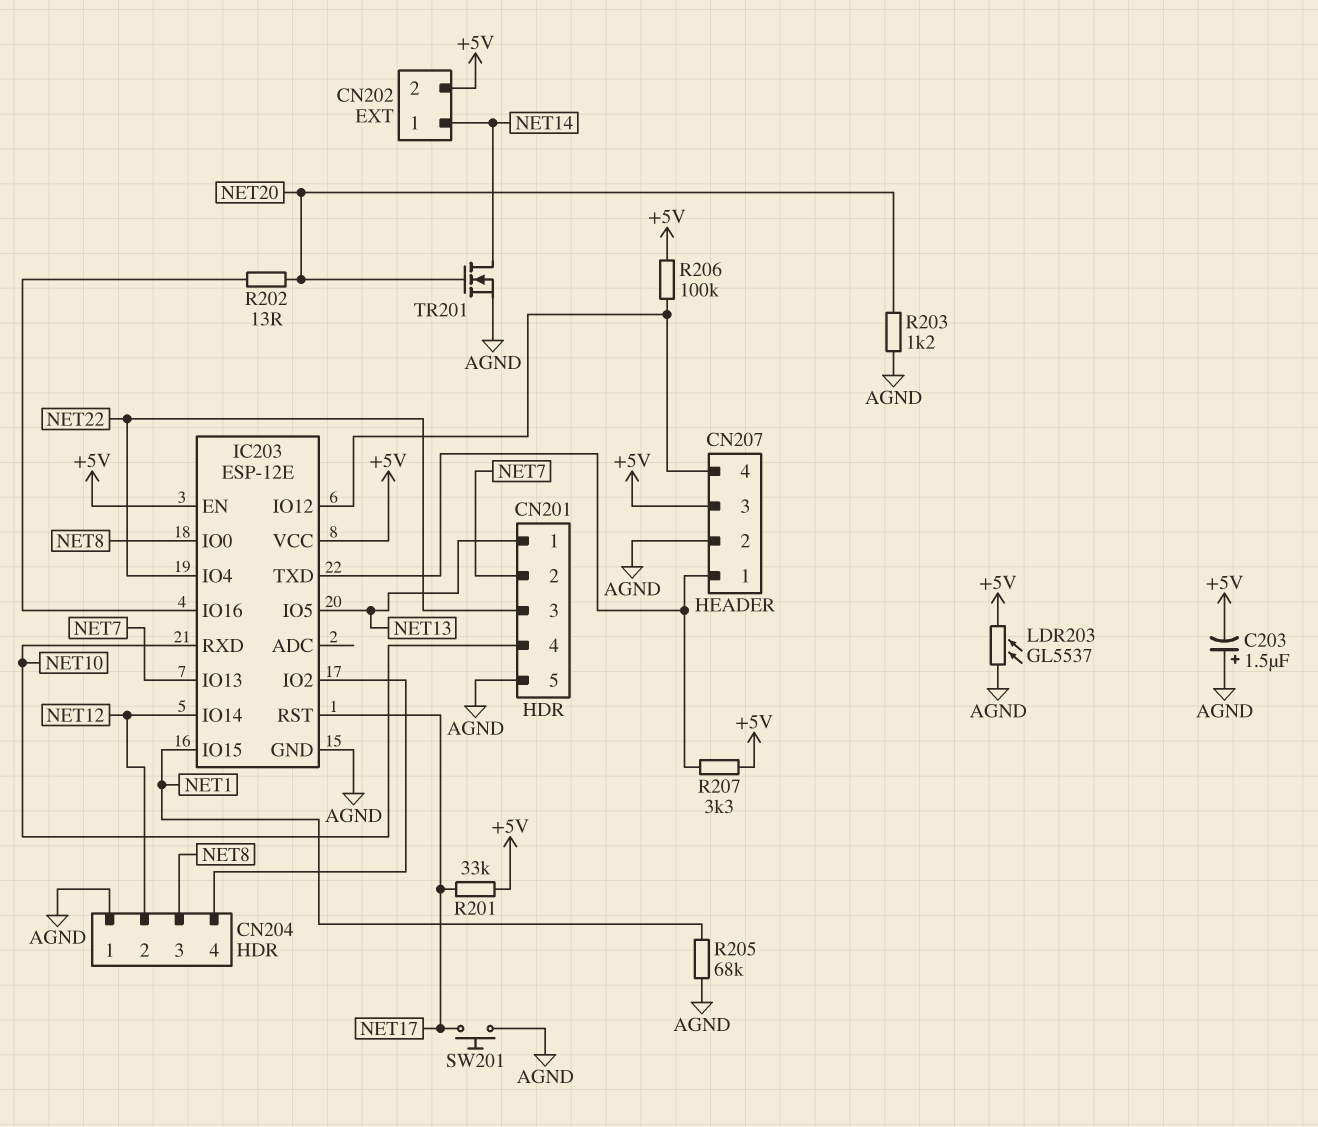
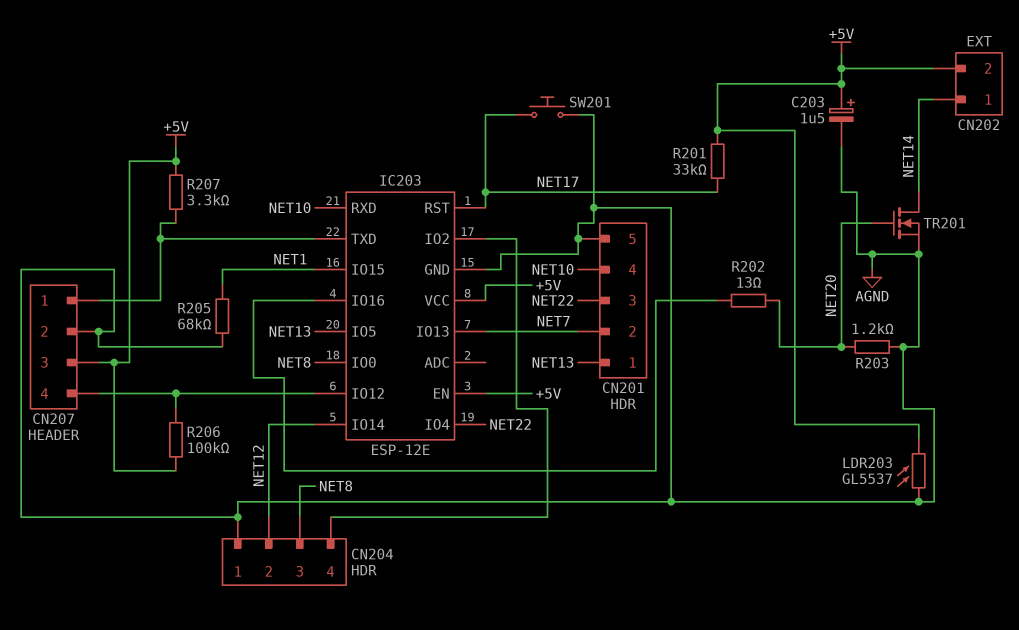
C203: 1.5uF (plus AGND, minus +5V) -> 1.5uF (plus +5V, minus AGND)

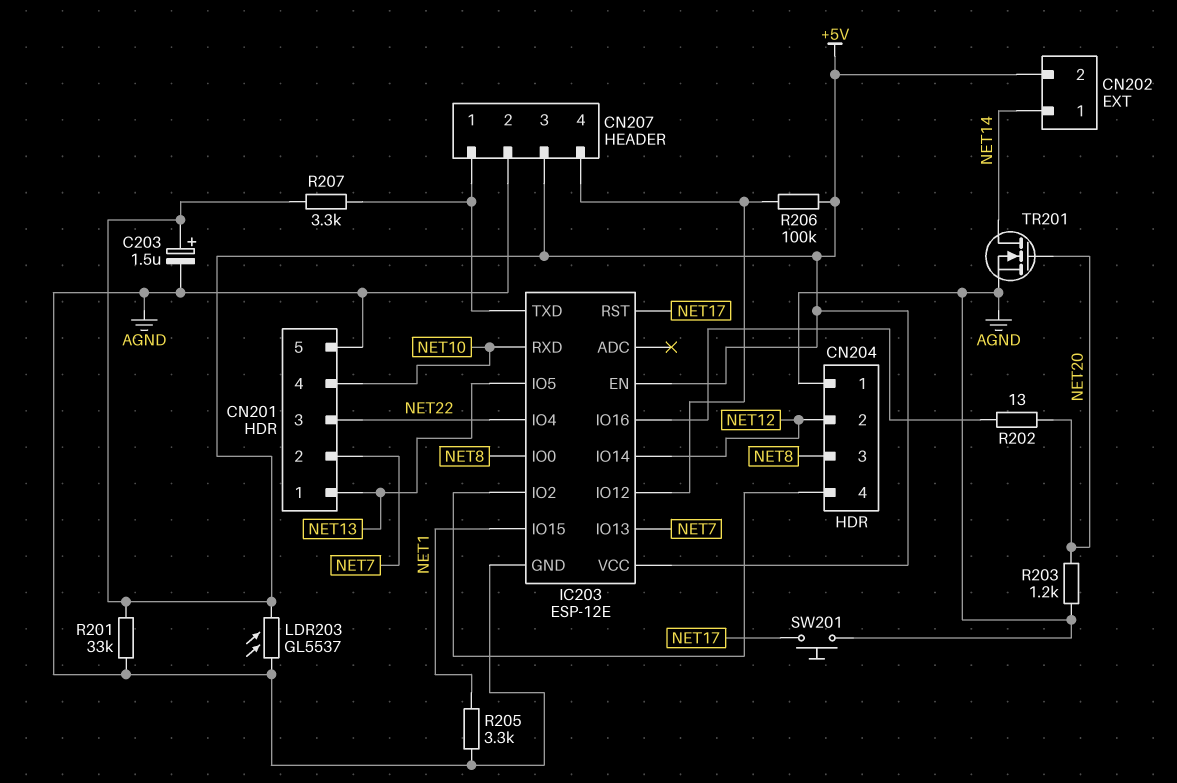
R201: 33k (+5V, NET17) -> 33k (+5V, AGND)
R205: 68k (AGND, NET1) -> 3.3k (AGND, NET1)

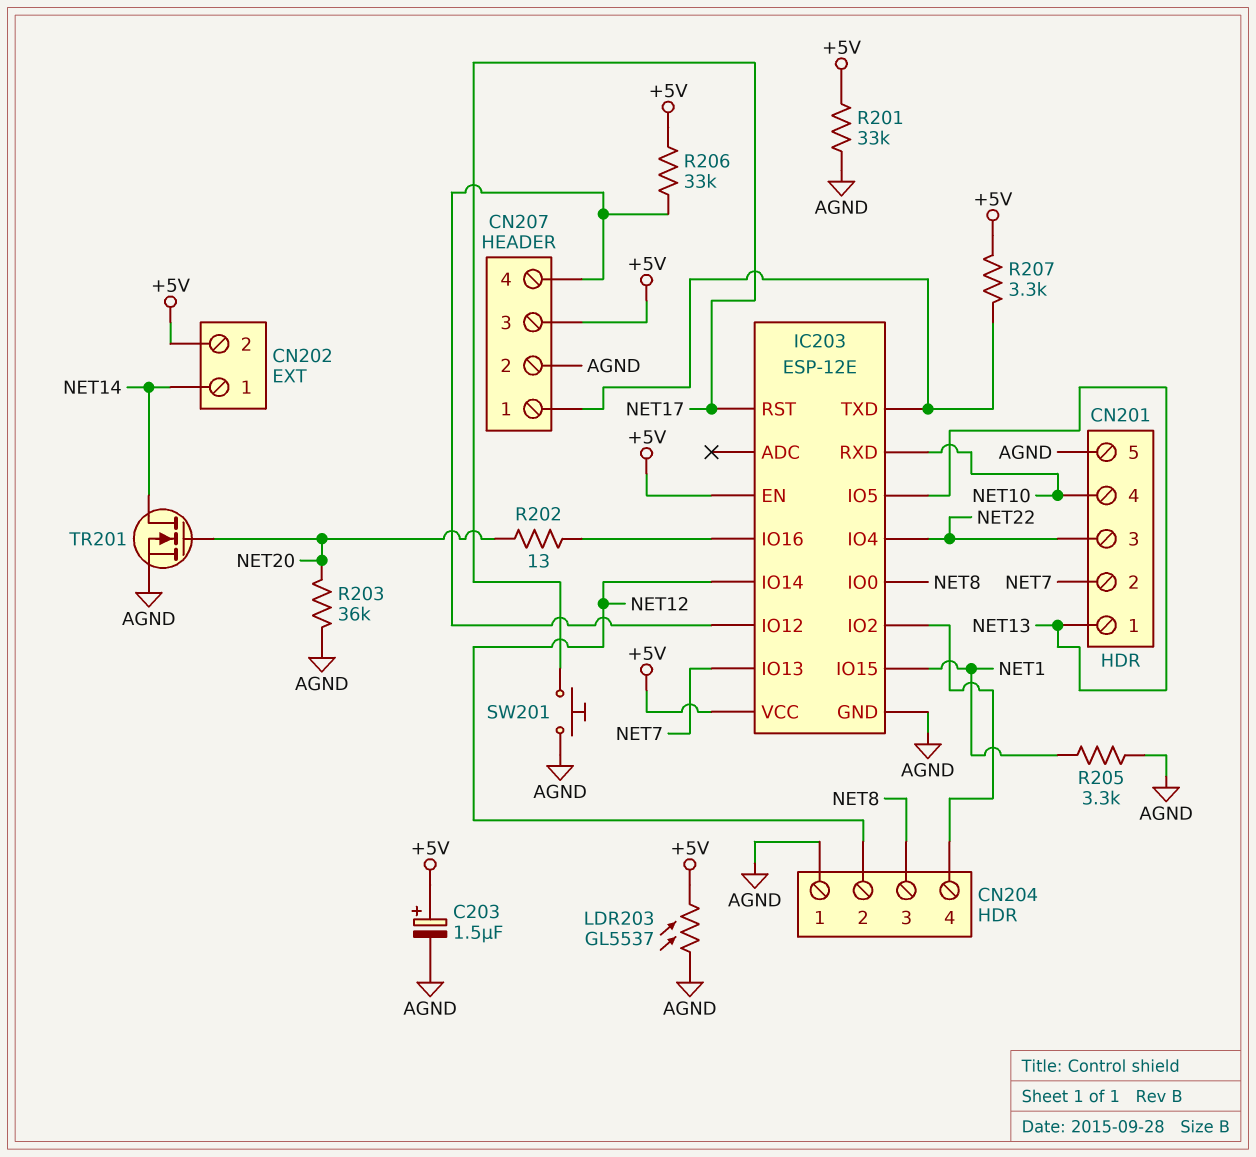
R203: 1.2k (AGND, NET20) -> 36k (AGND, NET20)
R206: 100k (+5V, CN207/4) -> 33k (+5V, CN207/4)

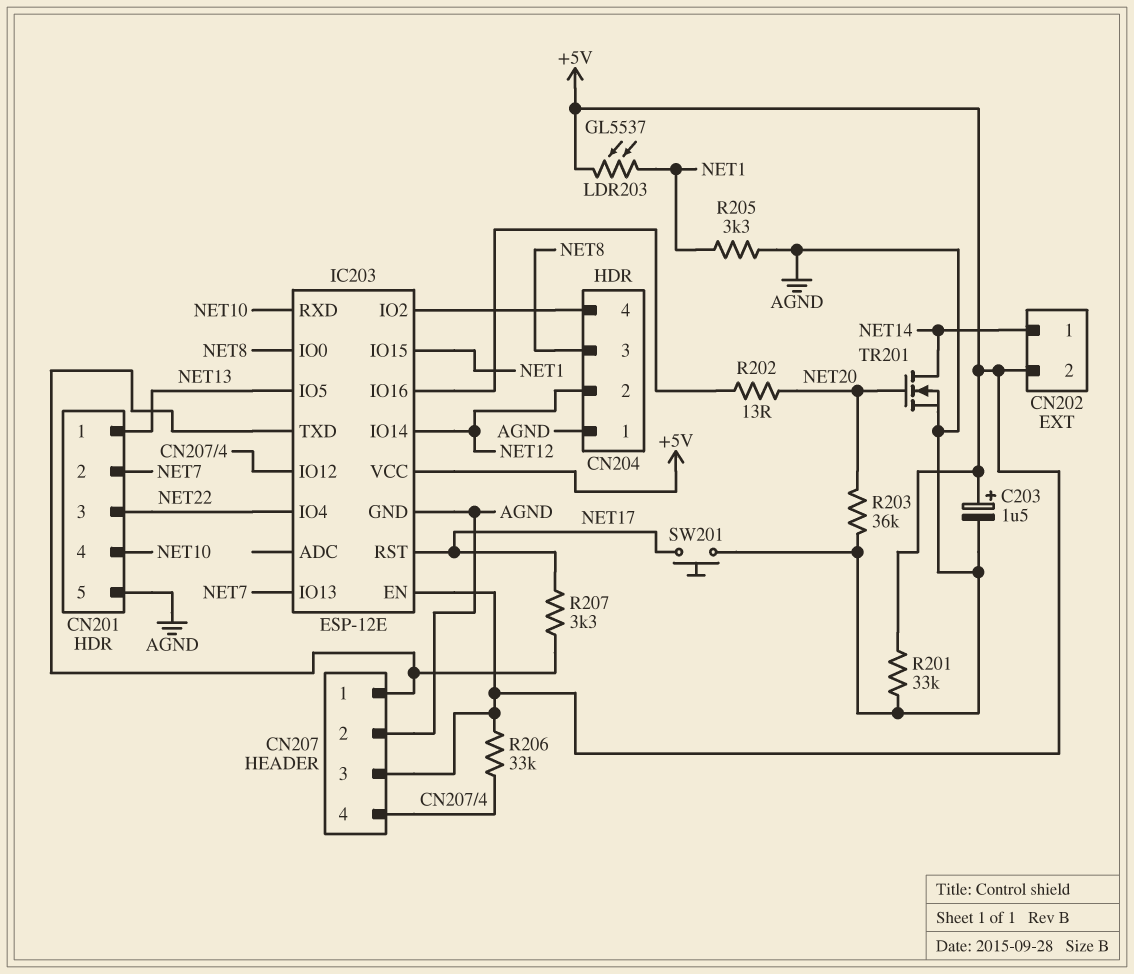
LDR203: GL5537 (+5V, AGND) -> GL5537 (+5V, NET1)
R207: 3.3k (+5V, CN207/1) -> 3.3k (CN207/1, NET17)

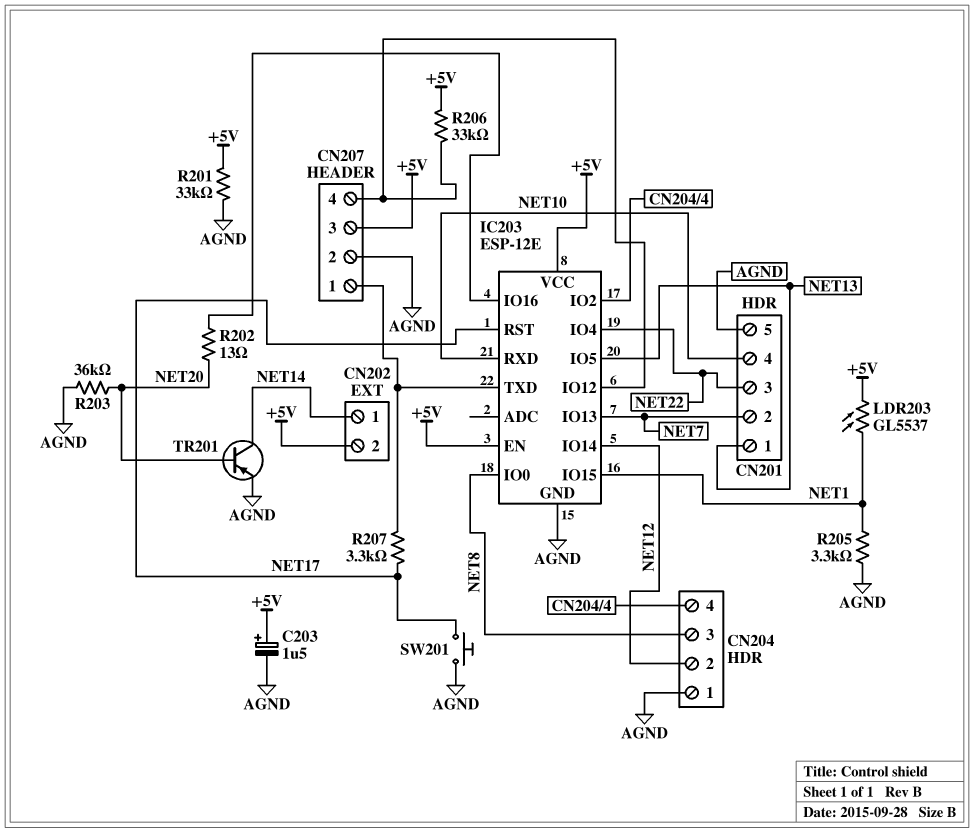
TR201: NMOS (G NET20, D NET14, S AGND) -> PNP (B NET20, C NET14, E AGND)

